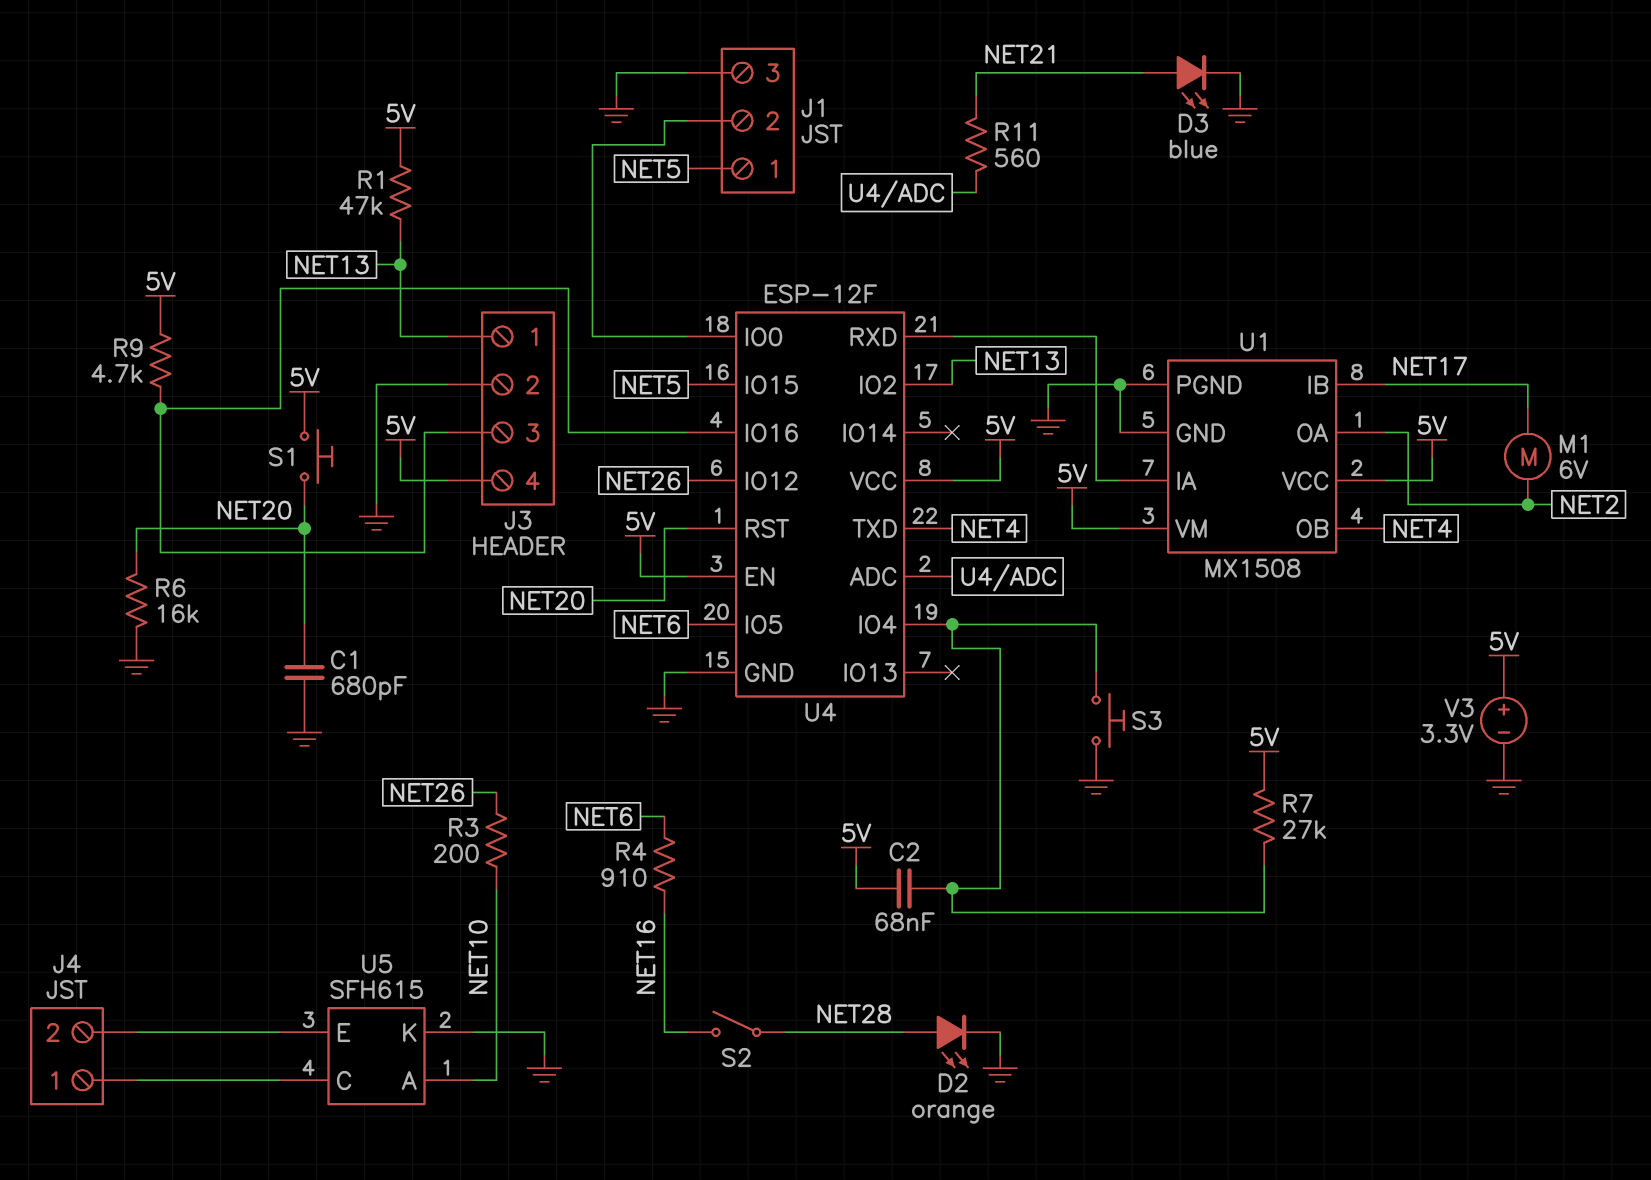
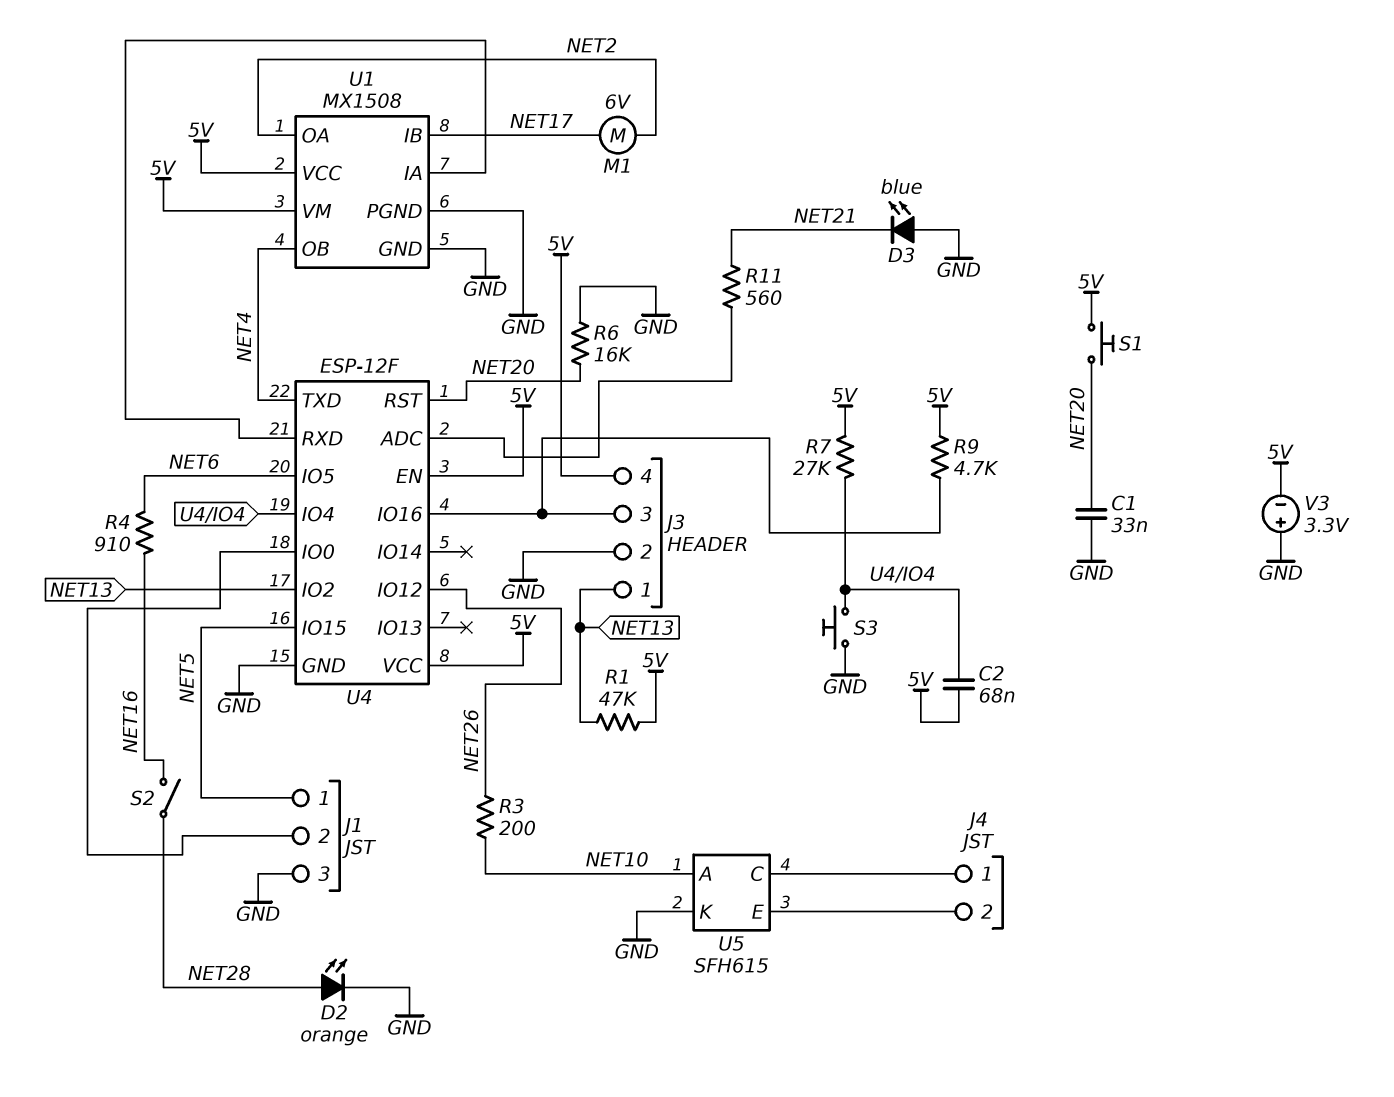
C1: 680pF (GND, NET20) -> 33nF (GND, NET20)
D3: LED blue (A NET21, K GND) -> LED blue (A GND, K NET21)
V3: 3.3V (plus 5V, minus GND) -> 3.3V (plus GND, minus 5V)

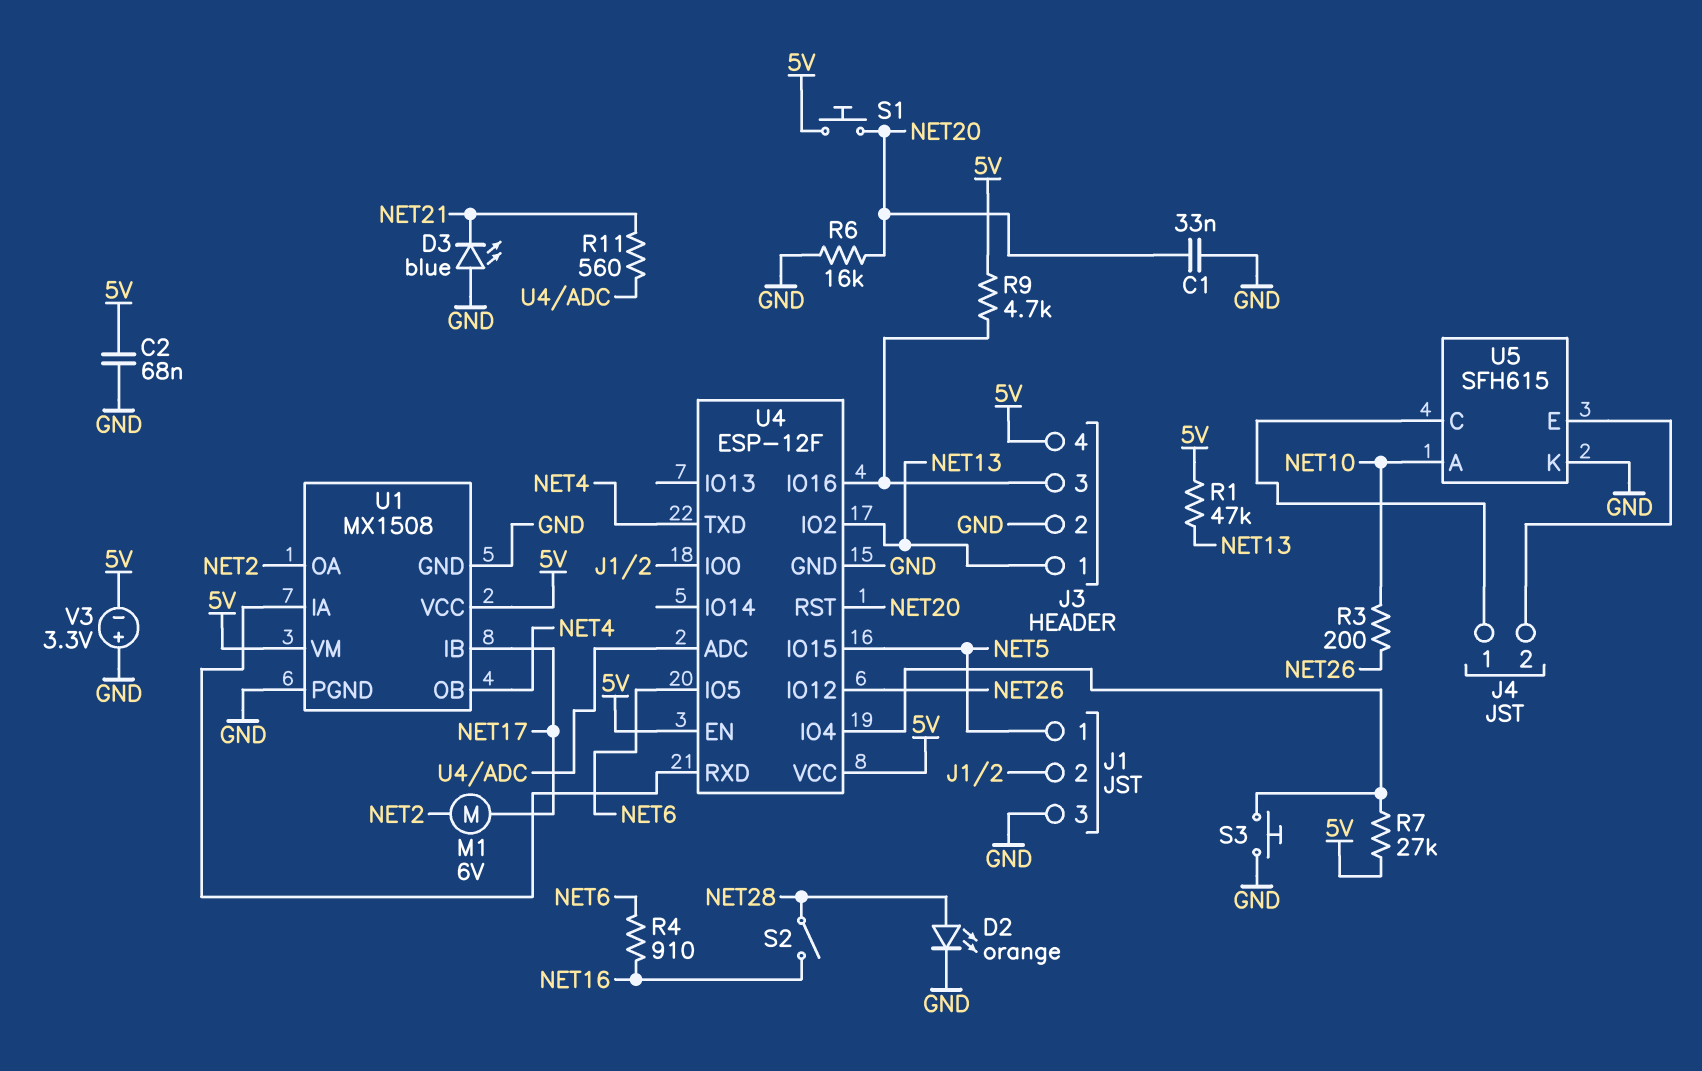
C2: 68nF (5V, U4/IO4) -> 68nF (5V, GND)

